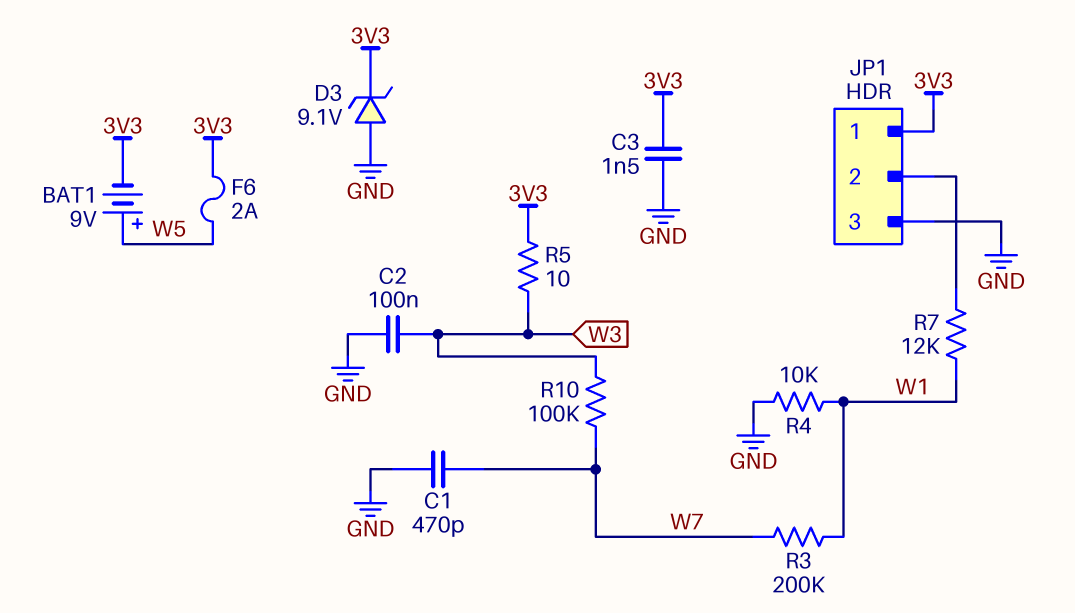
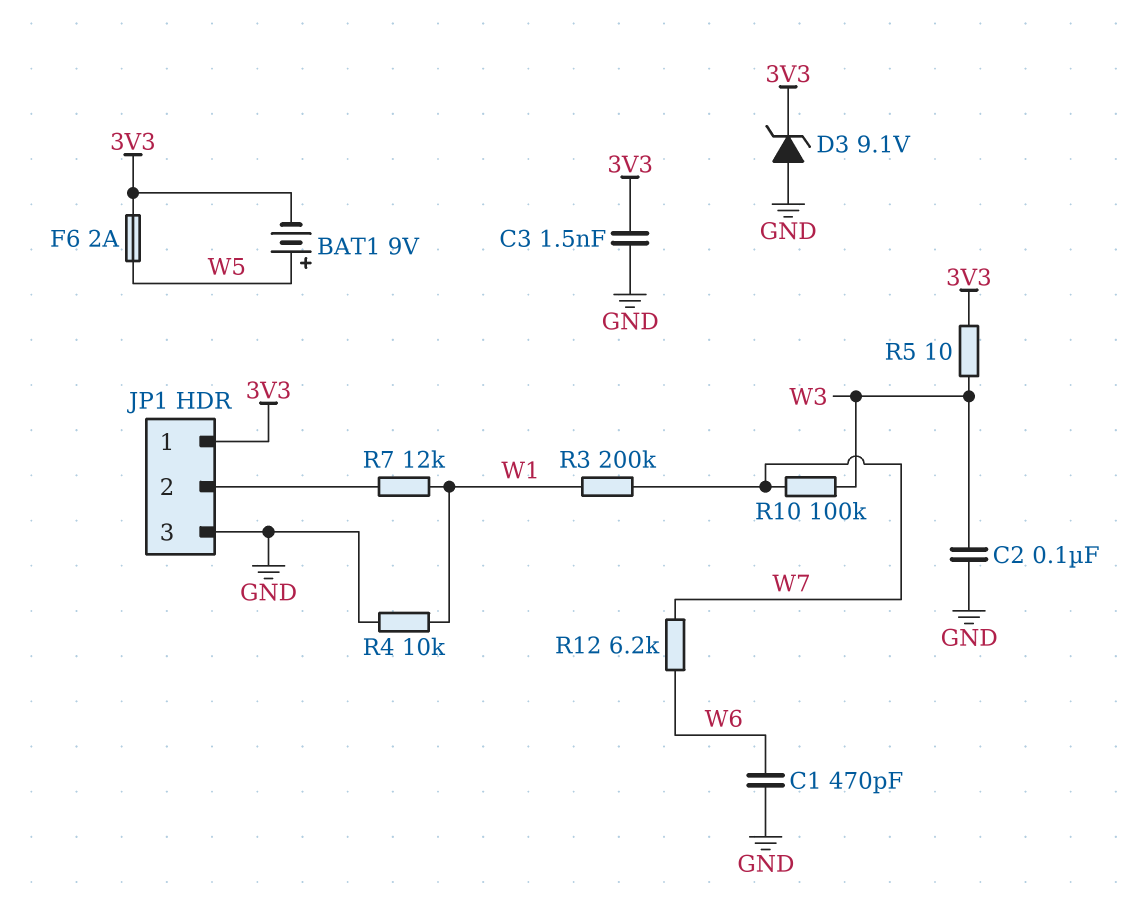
C1: 470pF (GND, W7) -> 470pF (GND, W6)
R12: none -> 6.2k (W6, W7)

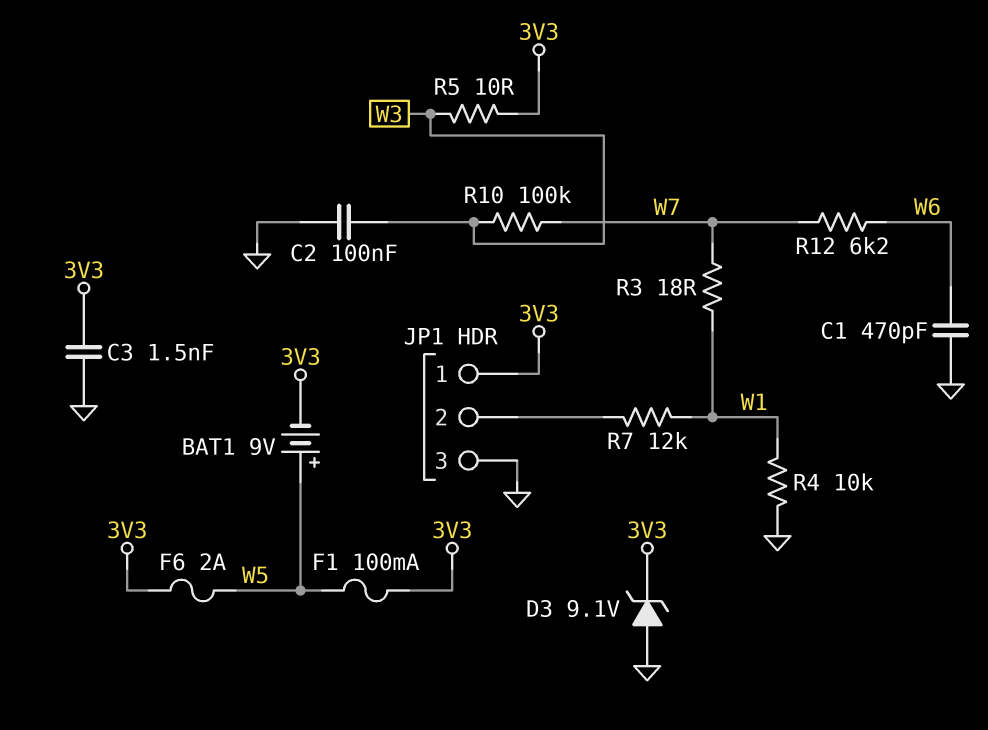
F1: none -> 100mA (3V3, W5)
R3: 200k (W1, W7) -> 18 (W1, W7)

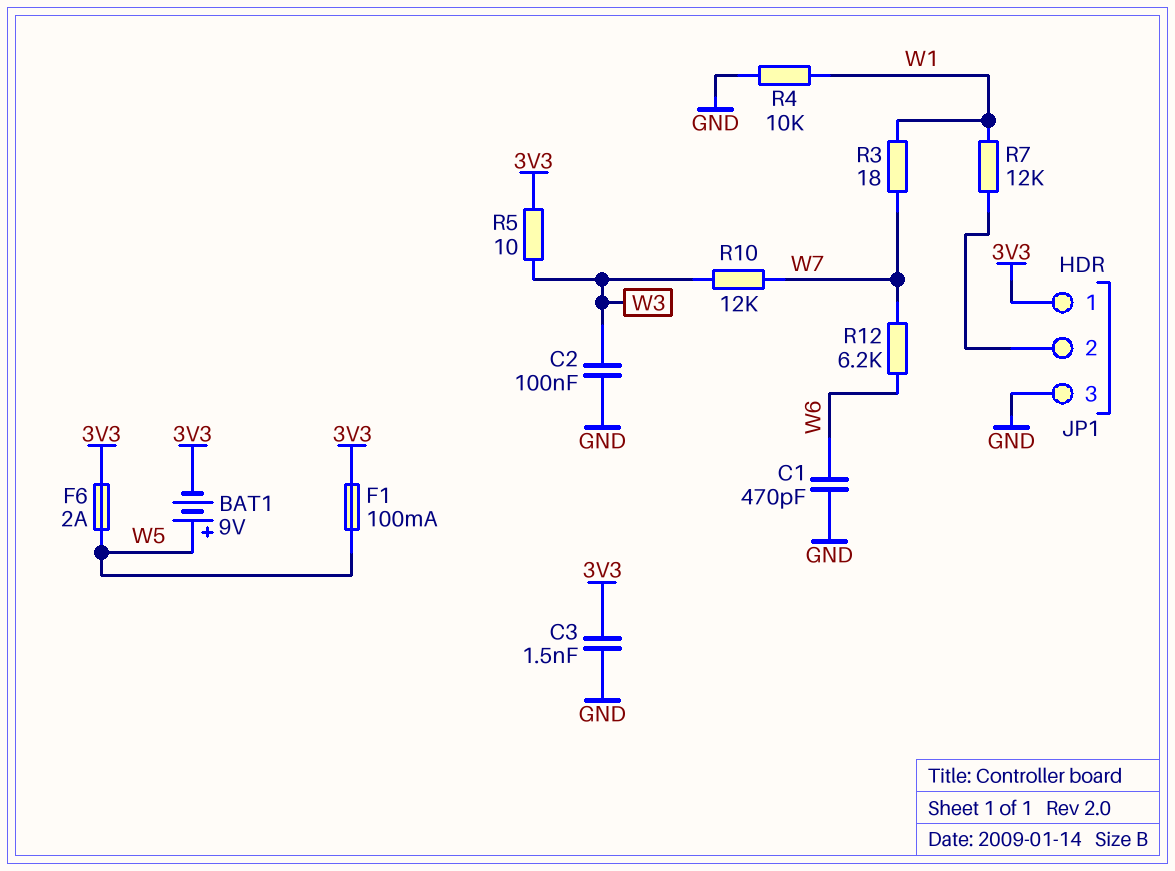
D3: zener 9.1V (A GND, K 3V3) -> none
R10: 100k (W3, W7) -> 12k (W3, W7)

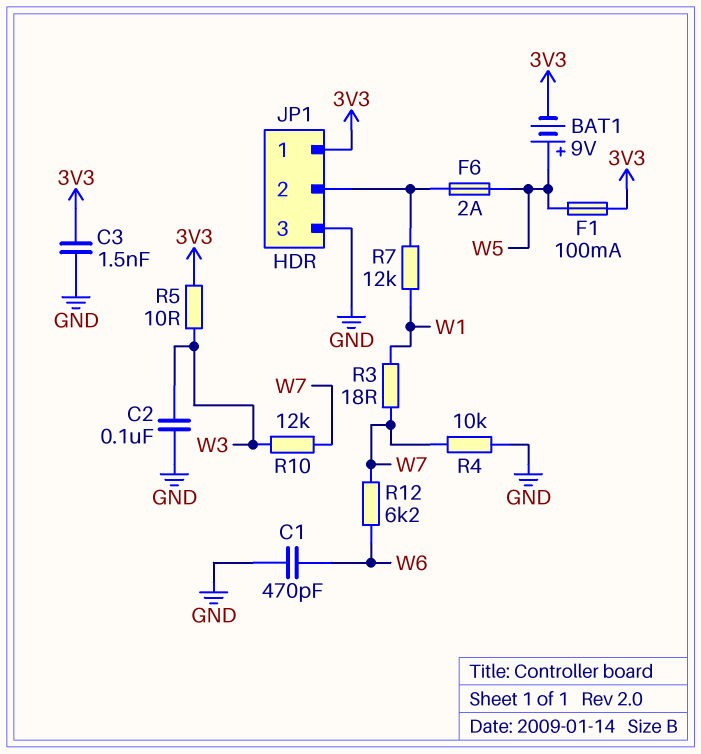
F6: 2A (3V3, W5) -> 2A (JP1/2, W5)
R4: 10k (GND, W1) -> 10k (GND, W7)

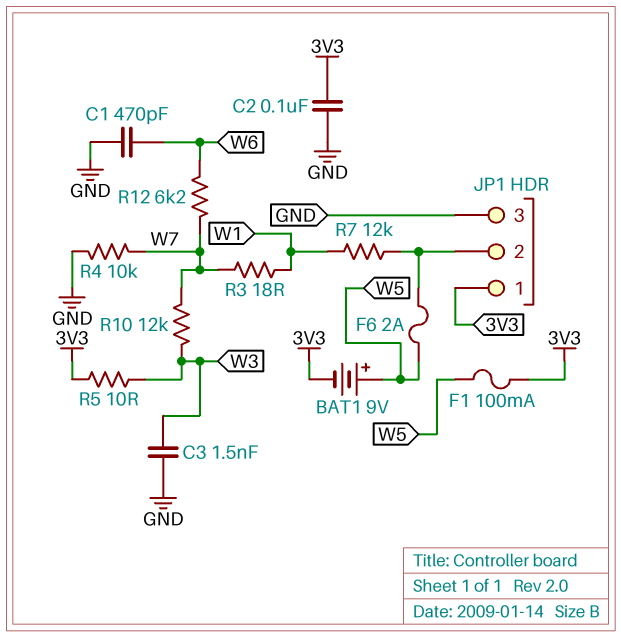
C2: 100nF (GND, W3) -> 100nF (3V3, GND)
C3: 1.5nF (3V3, GND) -> 1.5nF (GND, W3)

